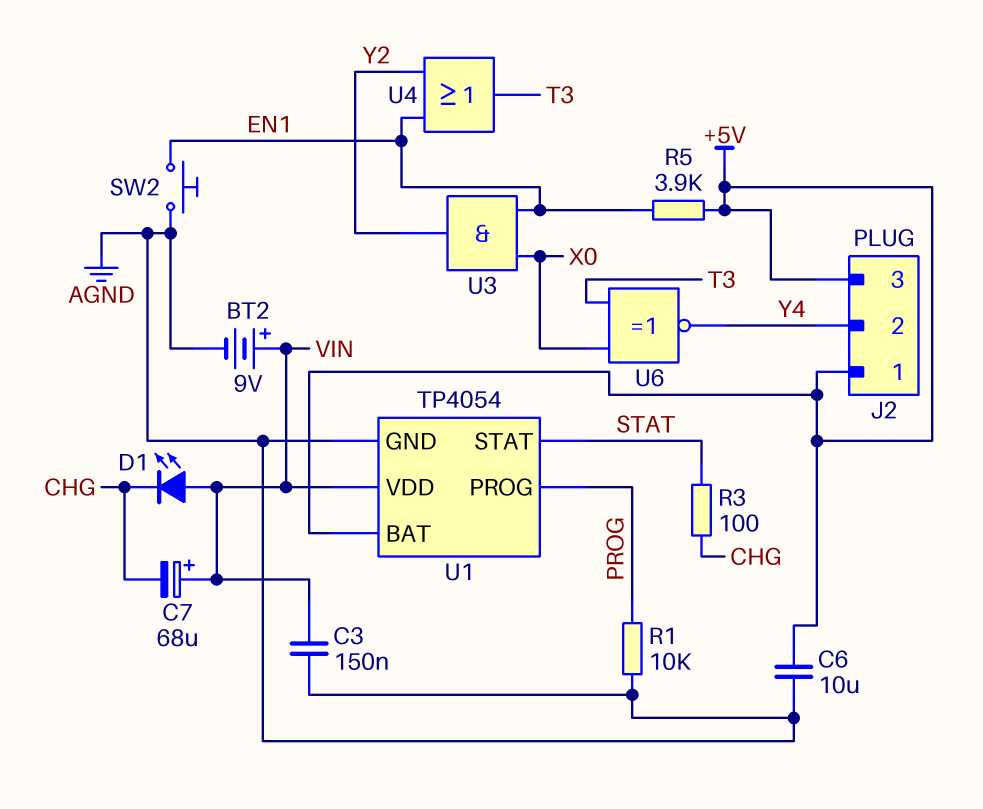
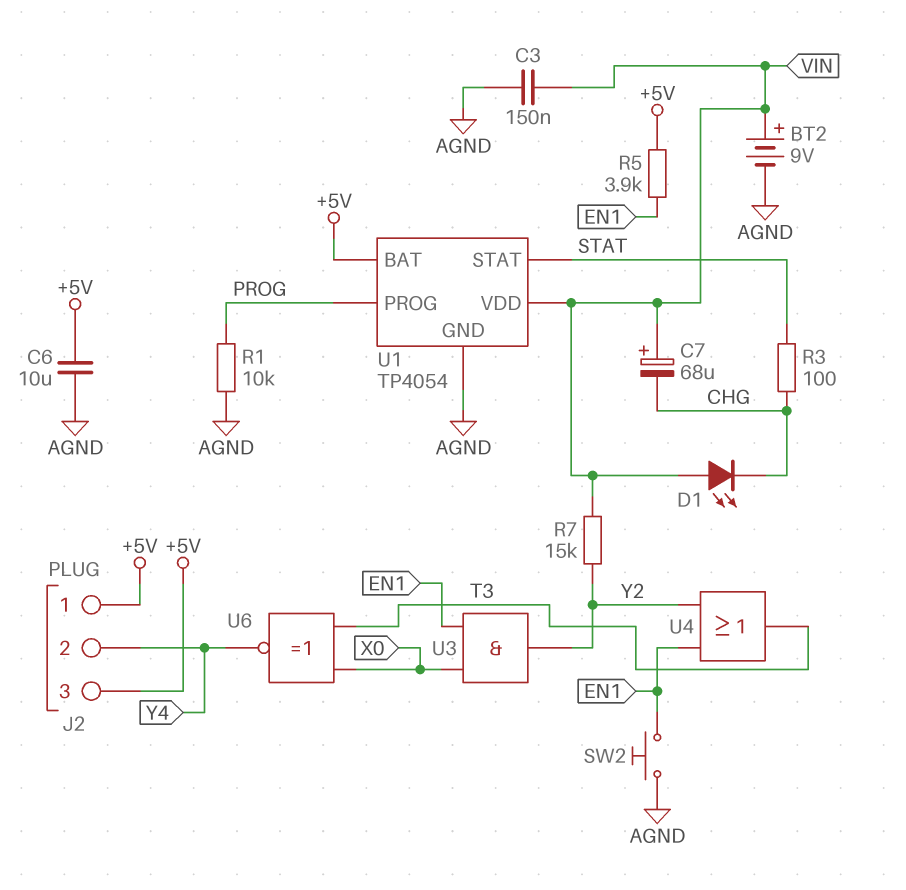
R7: none -> 15k (VIN, Y2)

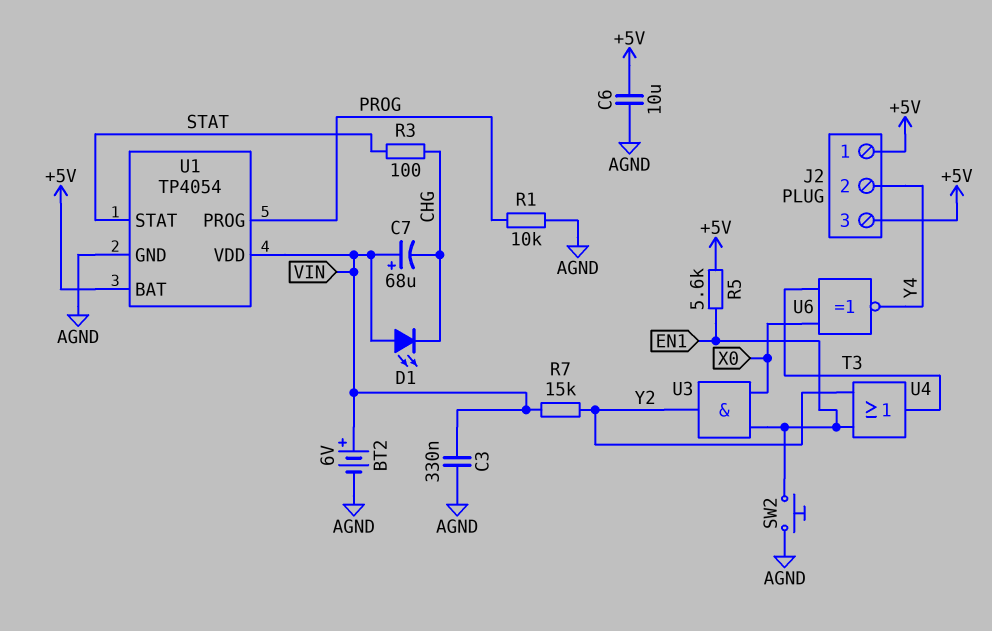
BT2: 9V (plus VIN, minus AGND) -> 6V (plus VIN, minus AGND)
C3: 150nF (AGND, VIN) -> 330nF (AGND, VIN)
R5: 3.9k (+5V, EN1) -> 5.6k (+5V, EN1)

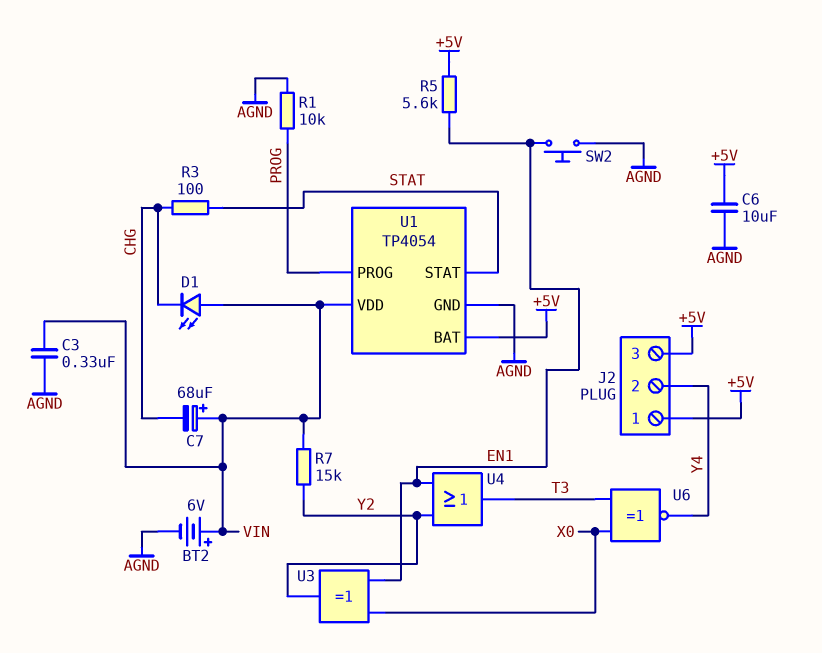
U3: AND (in EN1, in X0, out Y2) -> XOR (in EN1, in X0, out Y2)

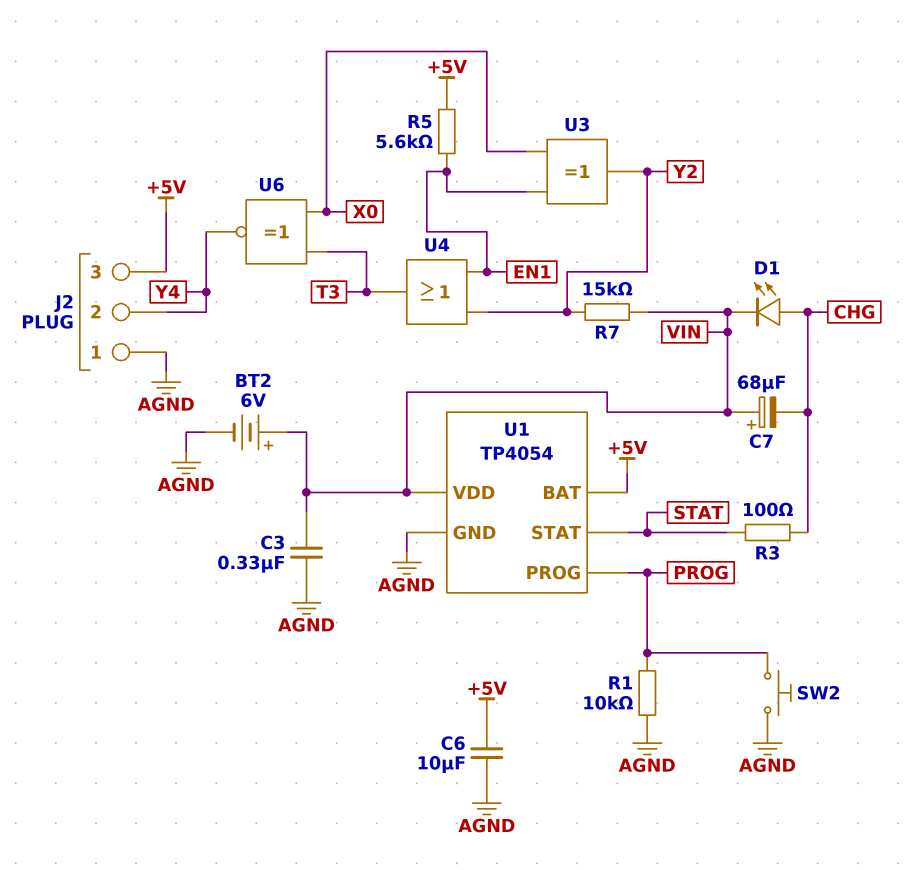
D1: LED (A VIN, K CHG) -> LED (A CHG, K VIN)
J2 pin 1: +5V -> AGND
SW2: button (AGND, EN1) -> button (AGND, PROG)

